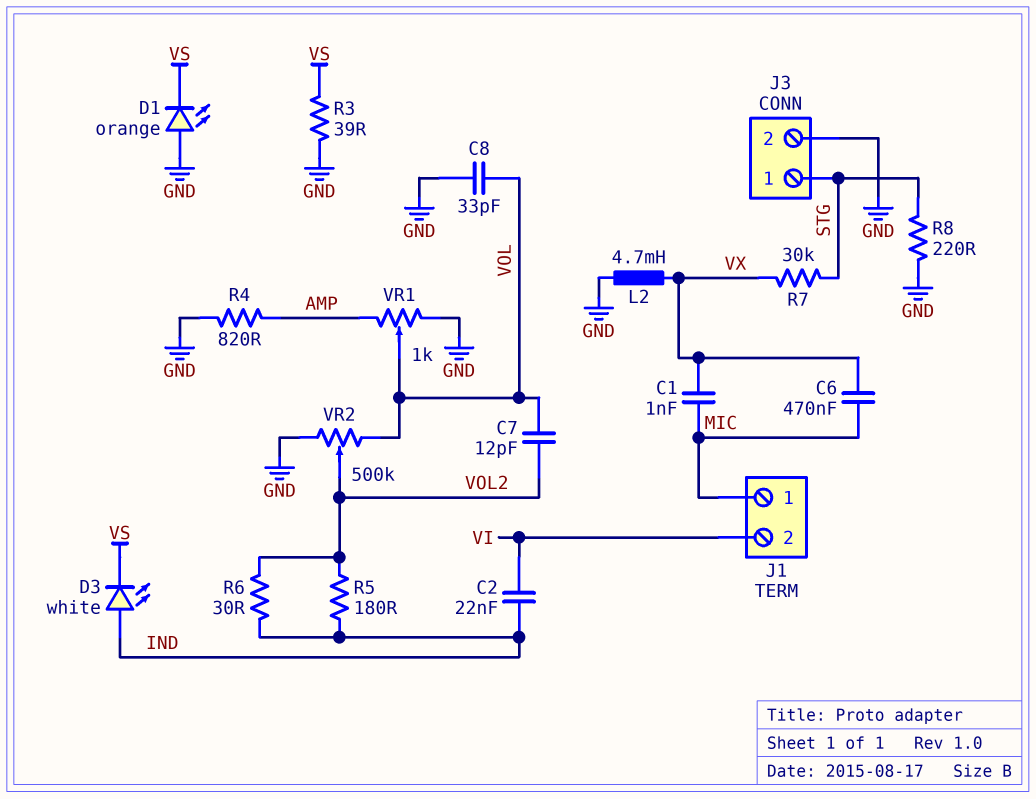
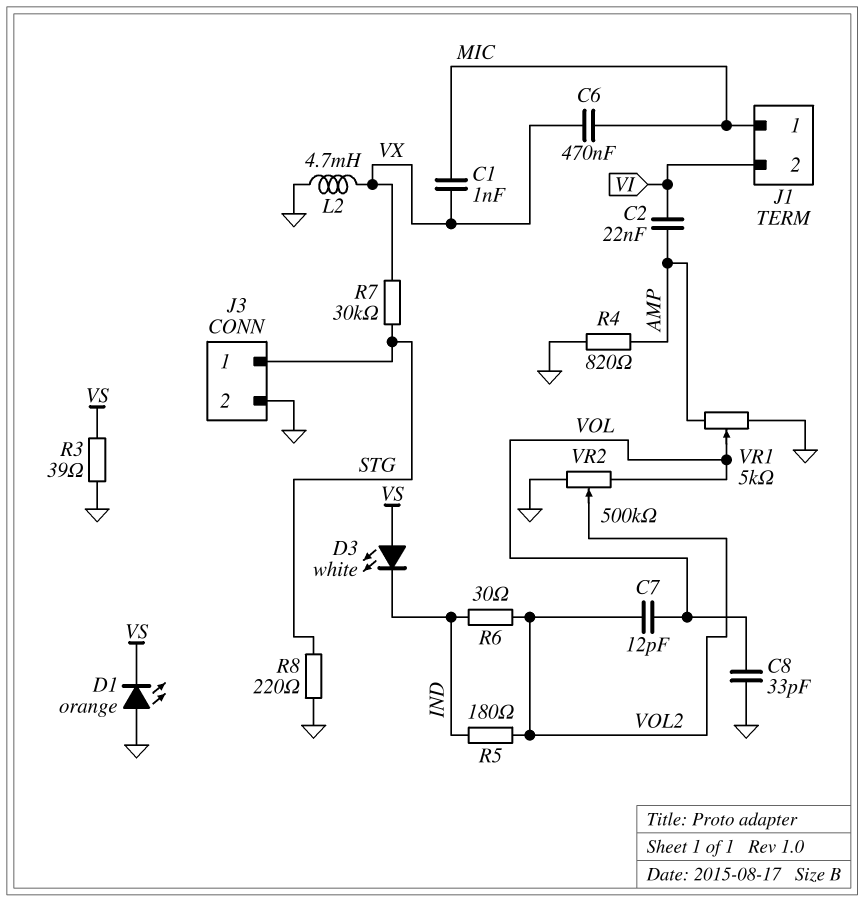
C2: 22nF (IND, VI) -> 22nF (AMP, VI)
D3: LED white (A IND, K VS) -> LED white (A VS, K IND)
VR1: 1k (AMP, GND, wiper VOL) -> 5k (AMP, GND, wiper VOL)

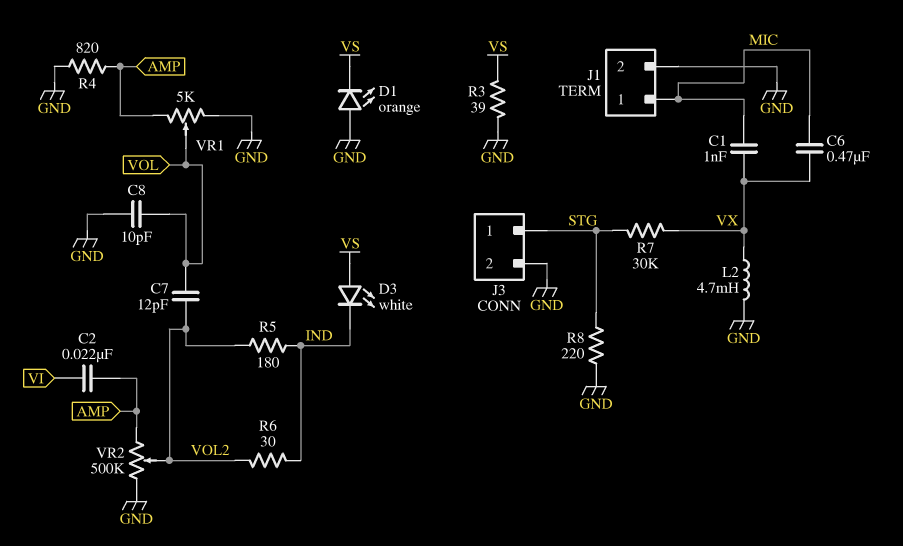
C8: 33pF (GND, VOL) -> 10pF (GND, VOL)
J1 pin 2: VI -> GND
VR2: 500k (GND, VOL, wiper VOL2) -> 500k (AMP, GND, wiper VOL2)

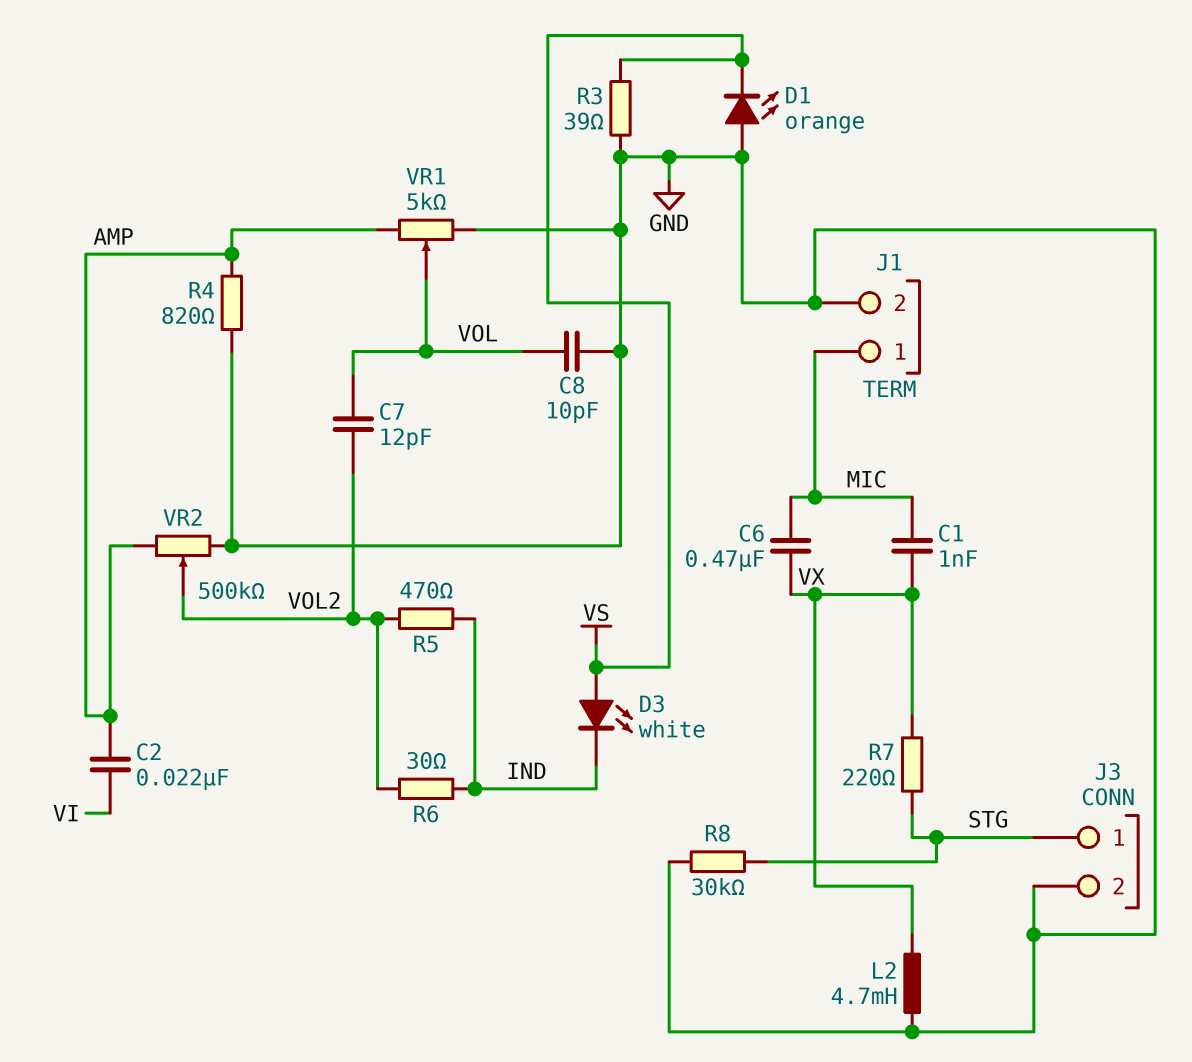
R5: 180 (IND, VOL2) -> 470 (IND, VOL2)
R7: 30k (STG, VX) -> 220 (STG, VX)
R8: 220 (GND, STG) -> 30k (GND, STG)

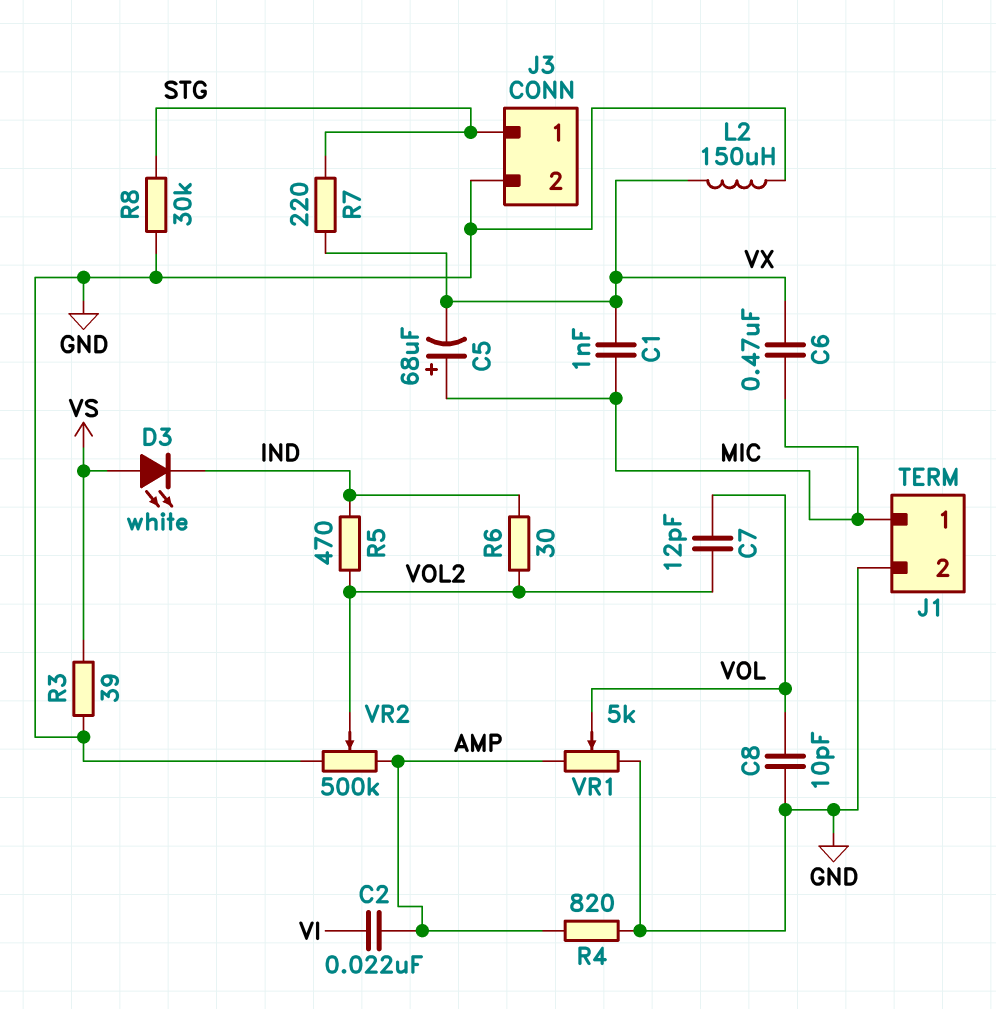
C5: none -> 68uF (plus MIC, minus VX)
D1: LED orange (A GND, K VS) -> none
L2: 4.7mH (GND, VX) -> 150uH (GND, VX)

